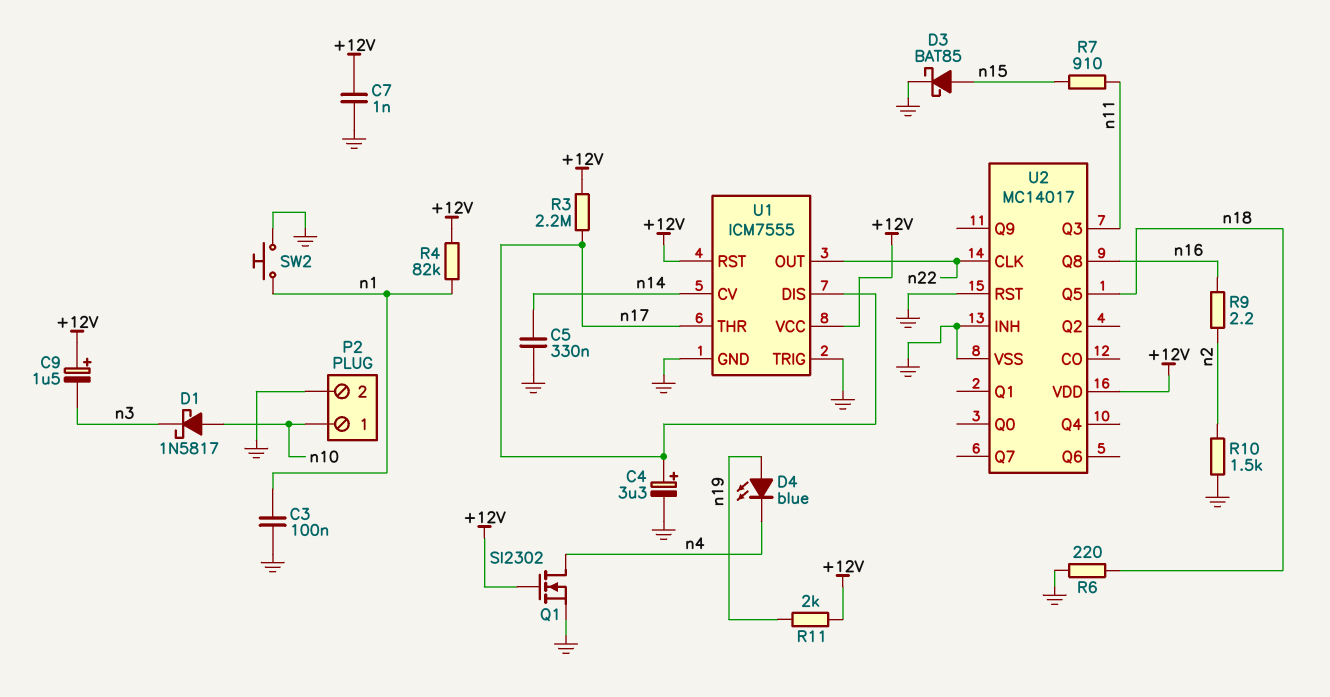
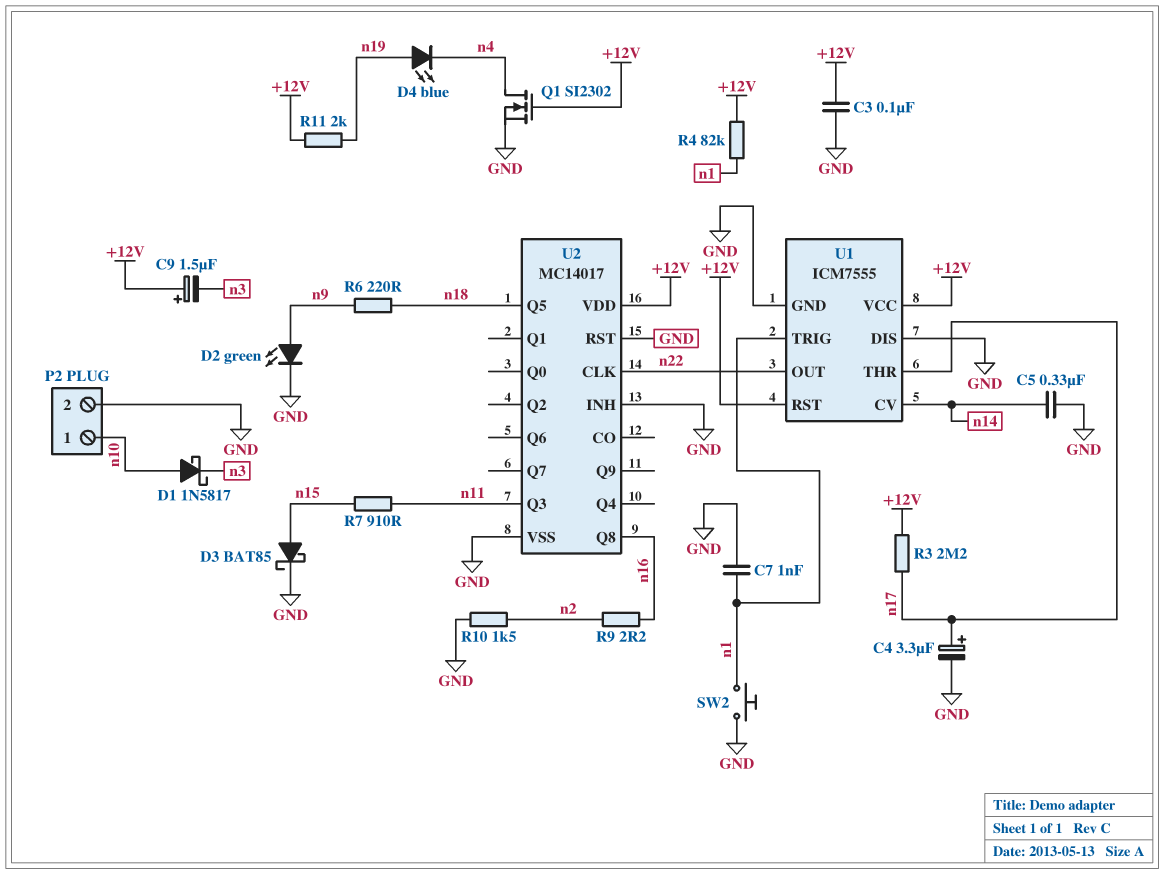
C3: 100nF (GND, n1) -> 100nF (+12V, GND)
C7: 1nF (+12V, GND) -> 1nF (GND, n1)
D2: none -> LED green (A n9, K GND)
R6: 220 (GND, n18) -> 220 (n9, n18)
U1 pin DIS: n17 -> GND
U1 pin TRIG: GND -> n1

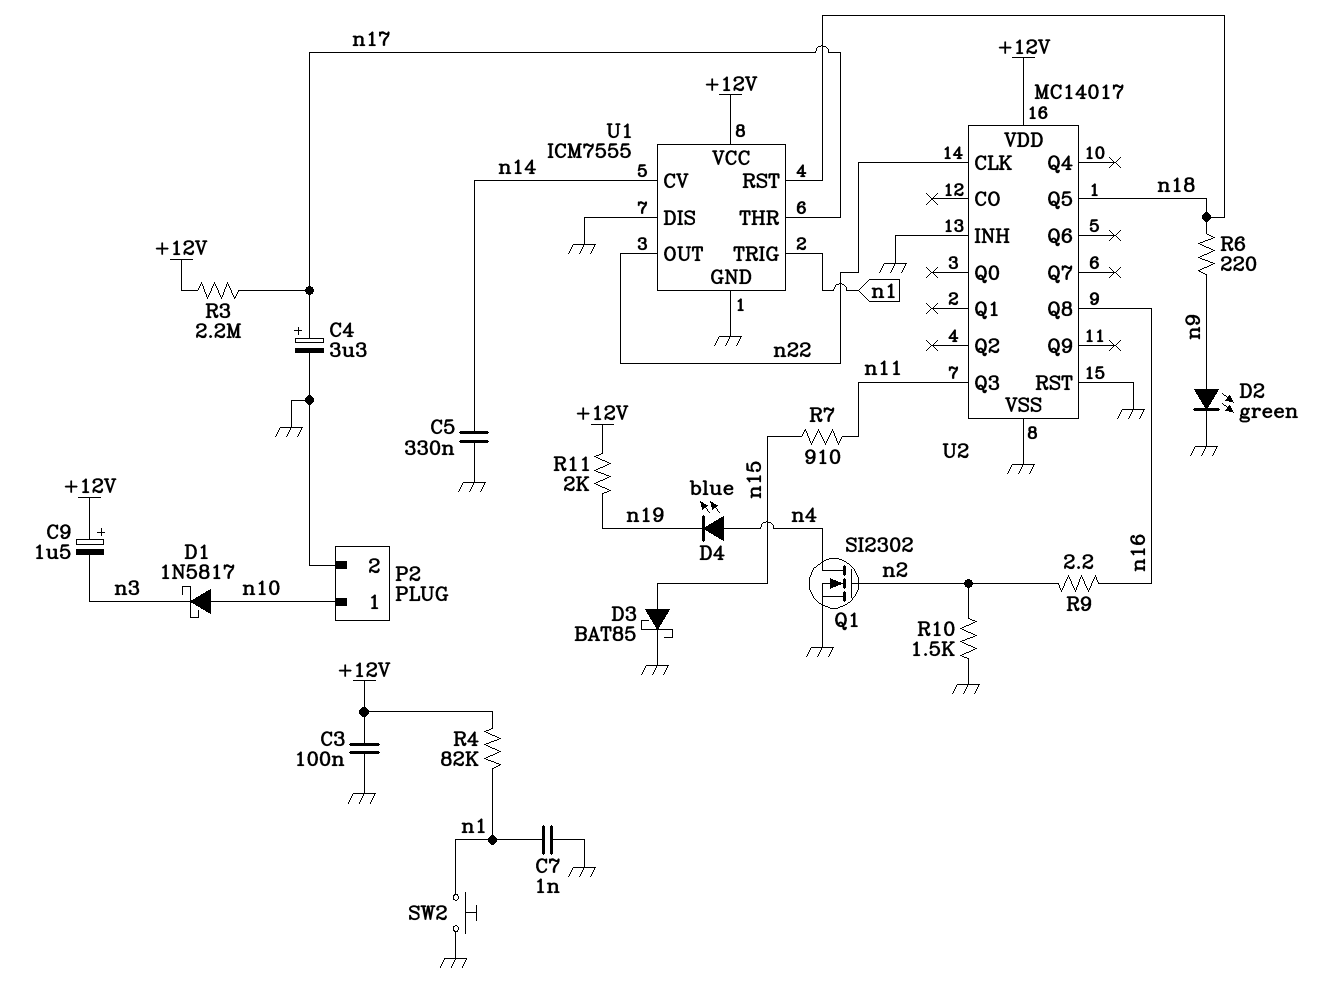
D4: LED blue (A n19, K n4) -> LED blue (A n4, K n19)
Q1: NMOS SI2302 (G +12V, D n4, S GND) -> NMOS SI2302 (G n2, D n4, S GND)
U1 pin RST: +12V -> n18

